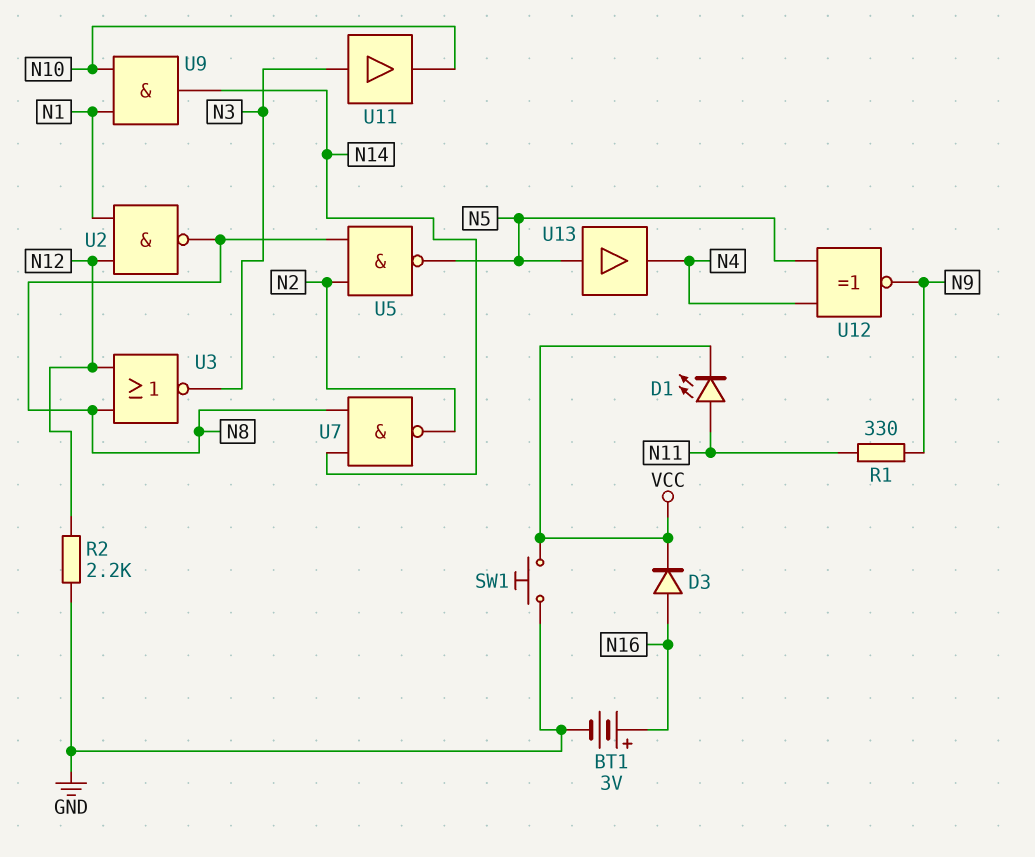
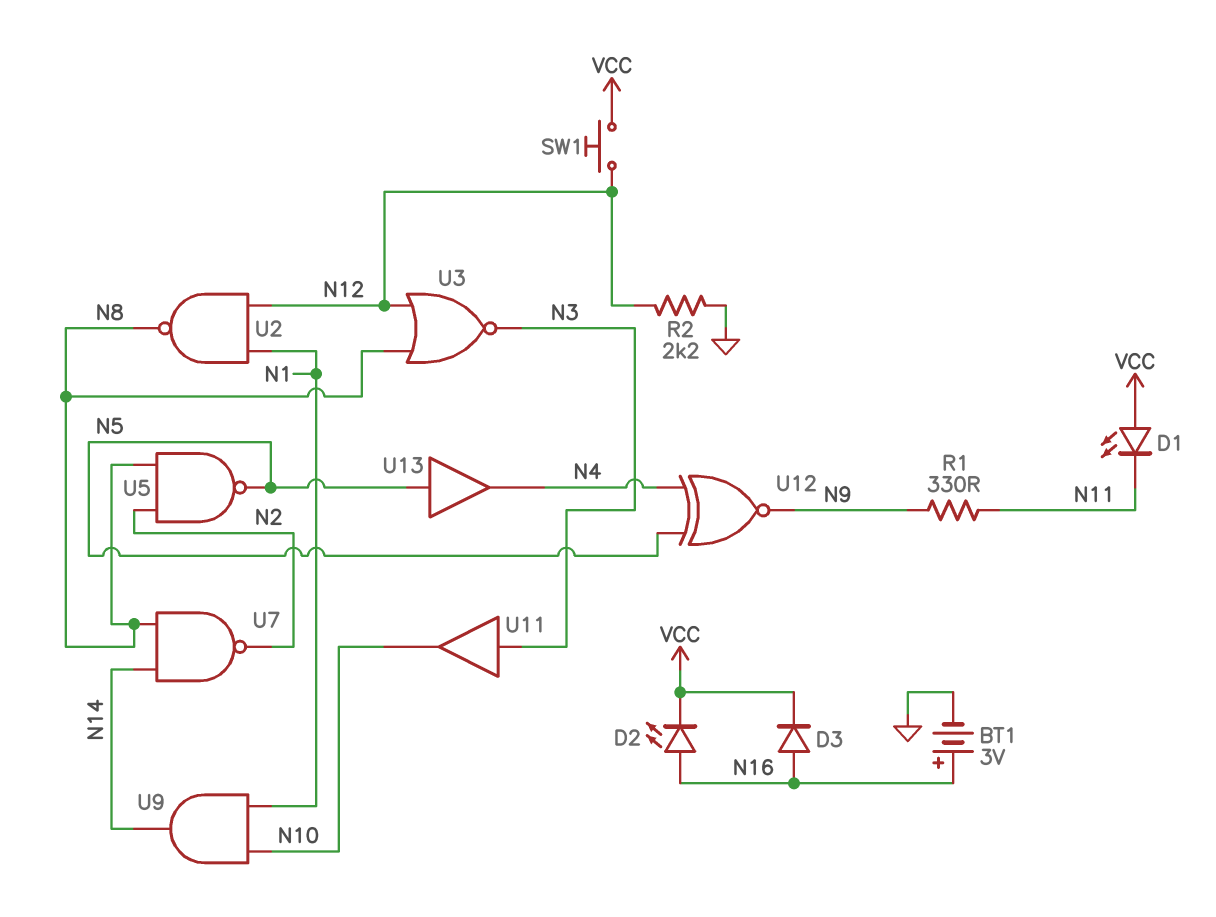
D1: LED (A N11, K VCC) -> LED (A VCC, K N11)
D2: none -> LED (A N16, K VCC)
SW1: button (GND, VCC) -> button (N12, VCC)

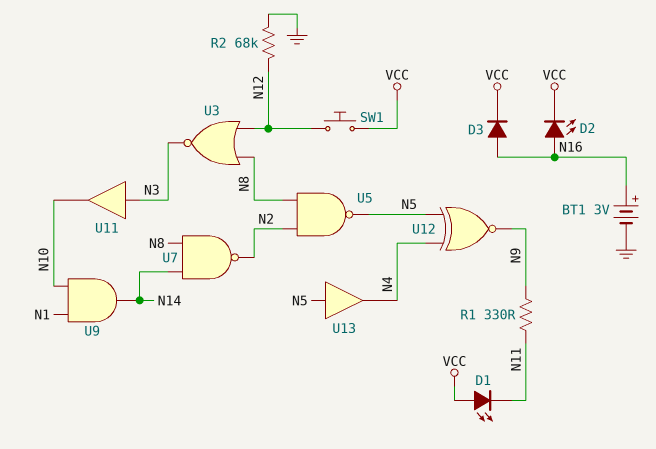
R2: 2.2k (GND, N12) -> 68k (GND, N12)
U2: NAND (in N1, in N12, out N8) -> none

